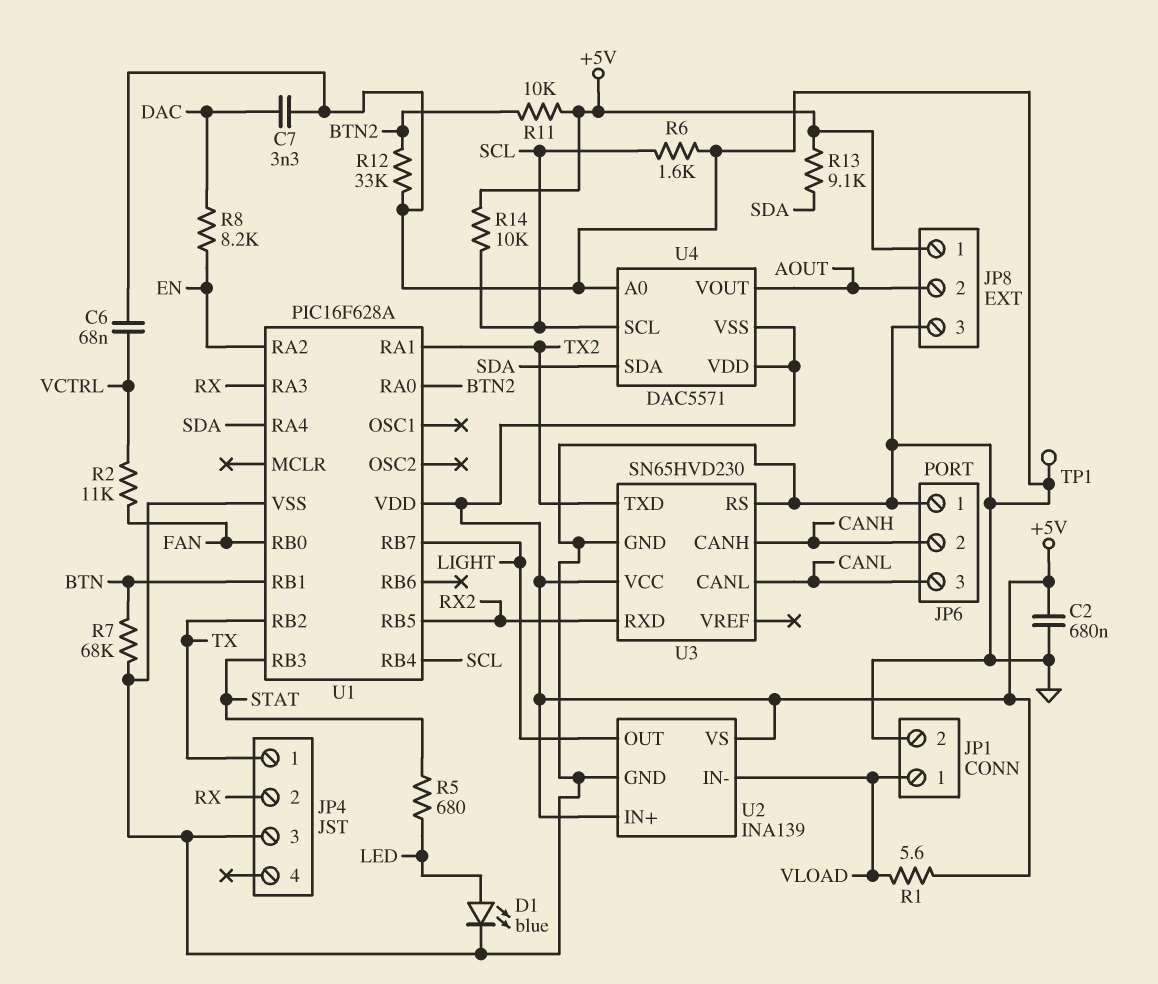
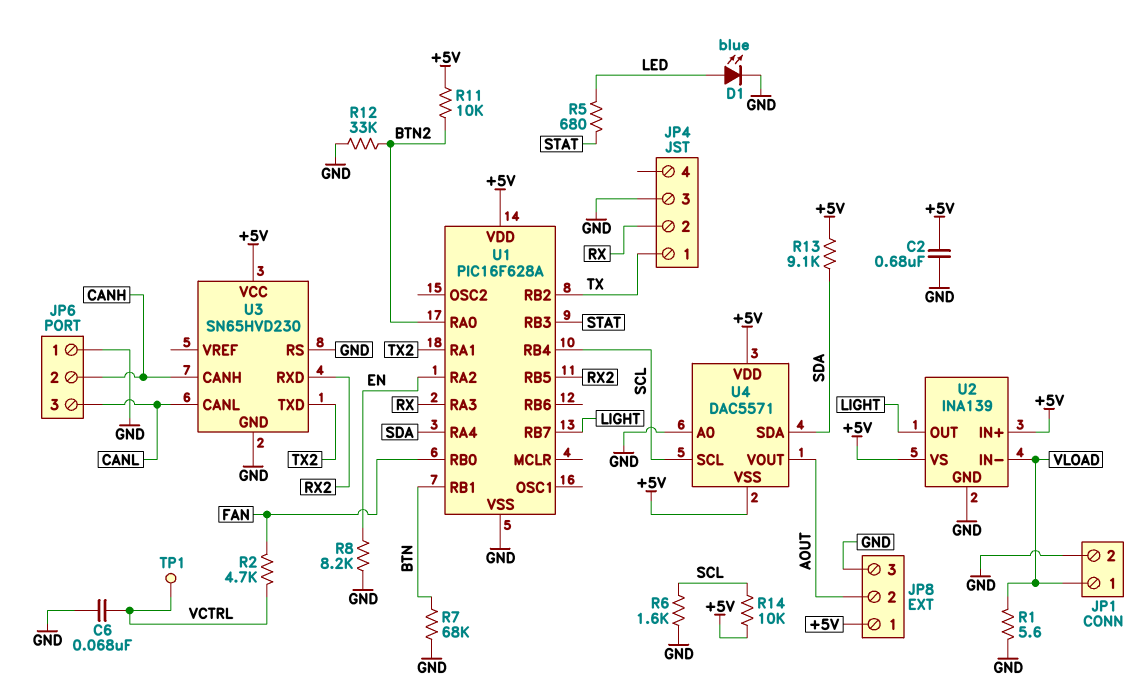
C7: 3.3nF (DAC, GND) -> none
R1: 5.6 (+5V, VLOAD) -> 5.6 (GND, VLOAD)
R2: 11k (FAN, VCTRL) -> 4.7k (FAN, VCTRL)
R8: 8.2k (DAC, EN) -> 8.2k (EN, GND)
TP1: test point (GND) -> test point (VCTRL)

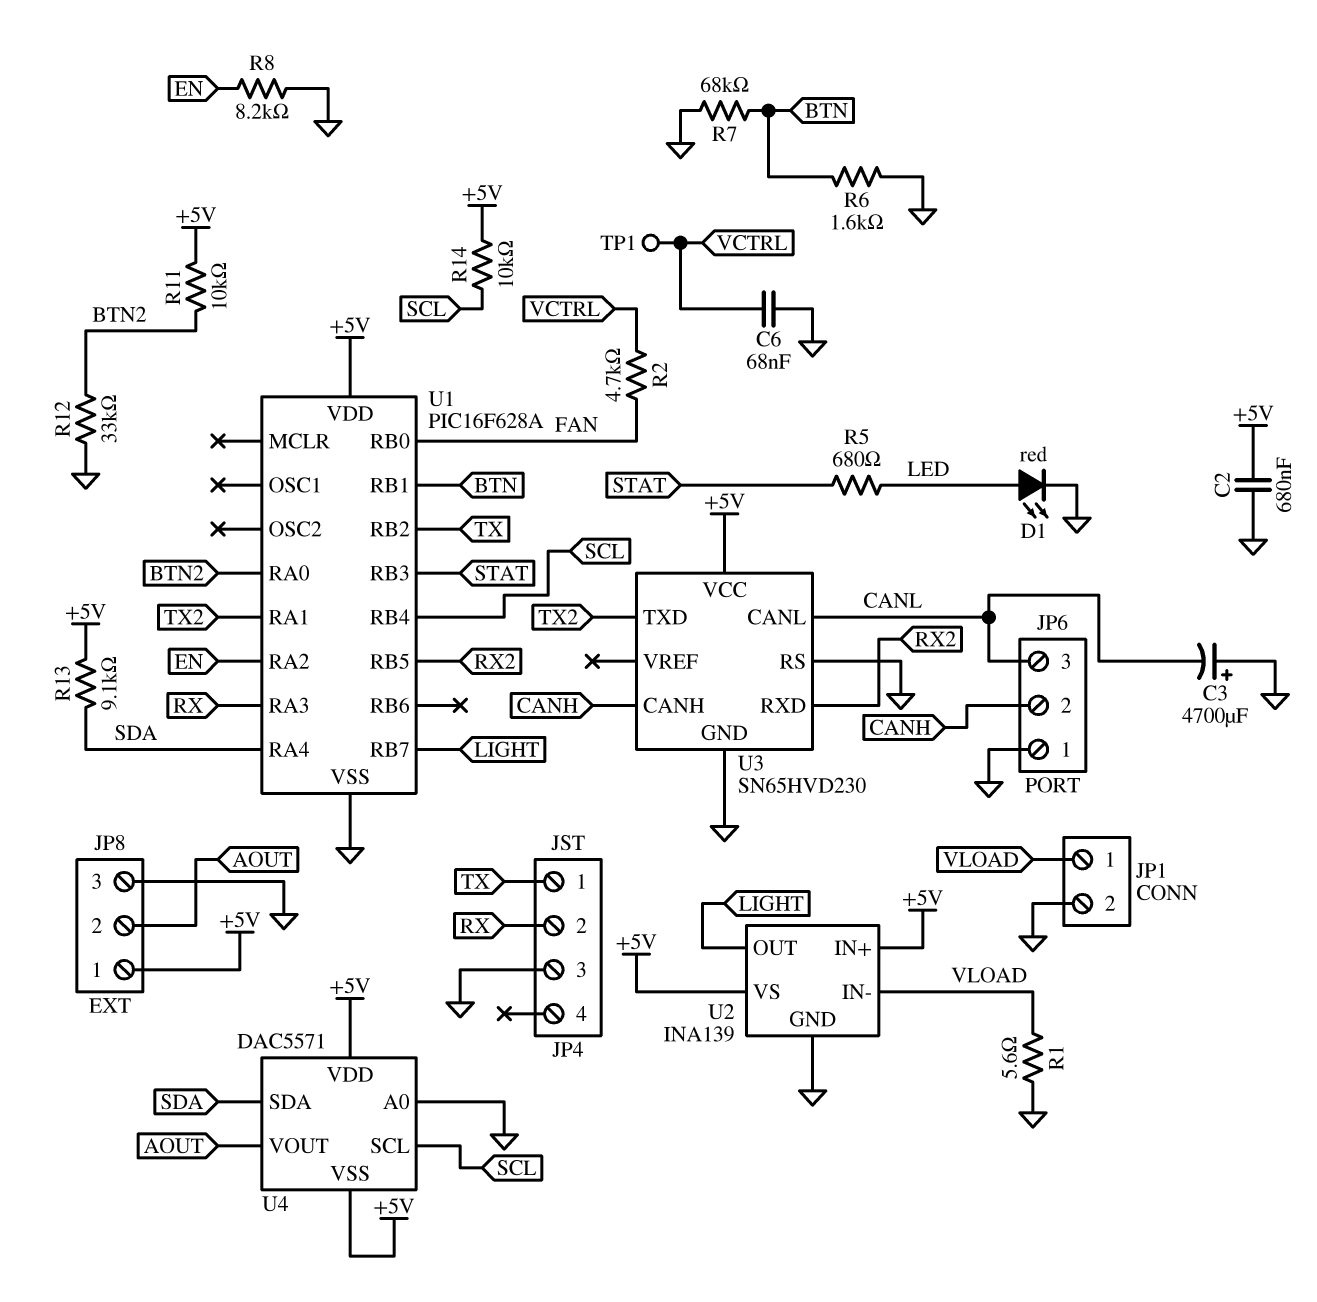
C3: none -> 4700uF (plus GND, minus CANL)
D1: LED blue (A LED, K GND) -> LED red (A LED, K GND)
R6: 1.6k (GND, SCL) -> 1.6k (BTN, GND)

